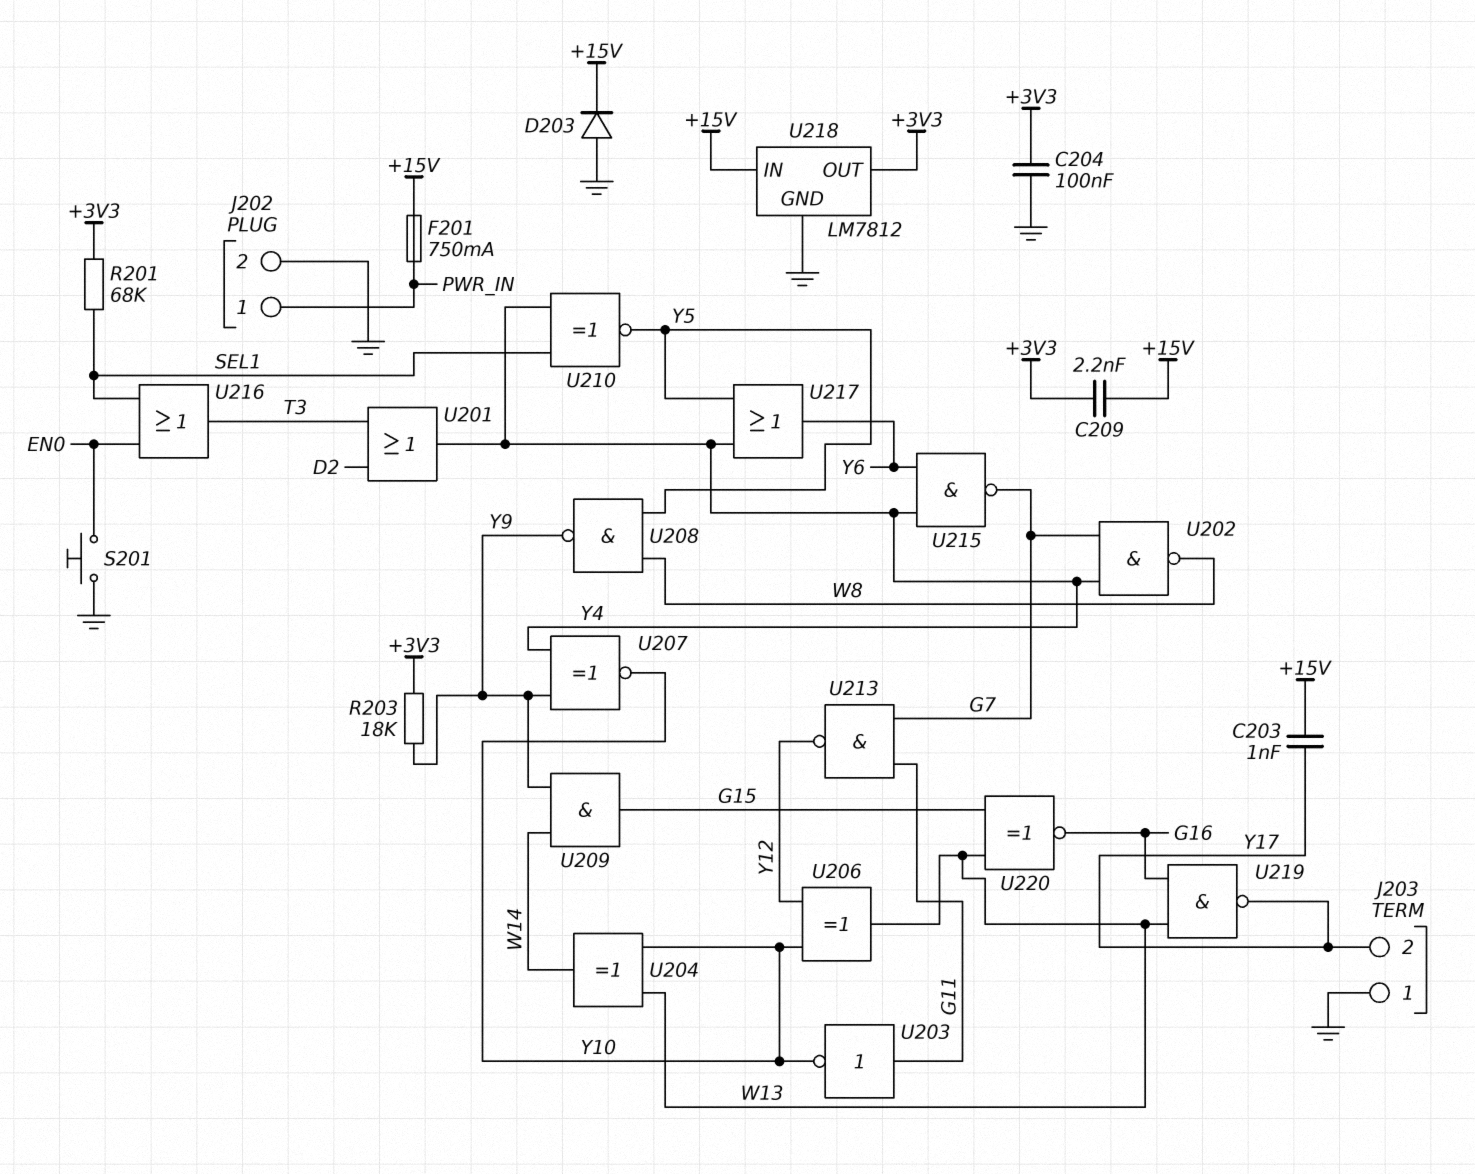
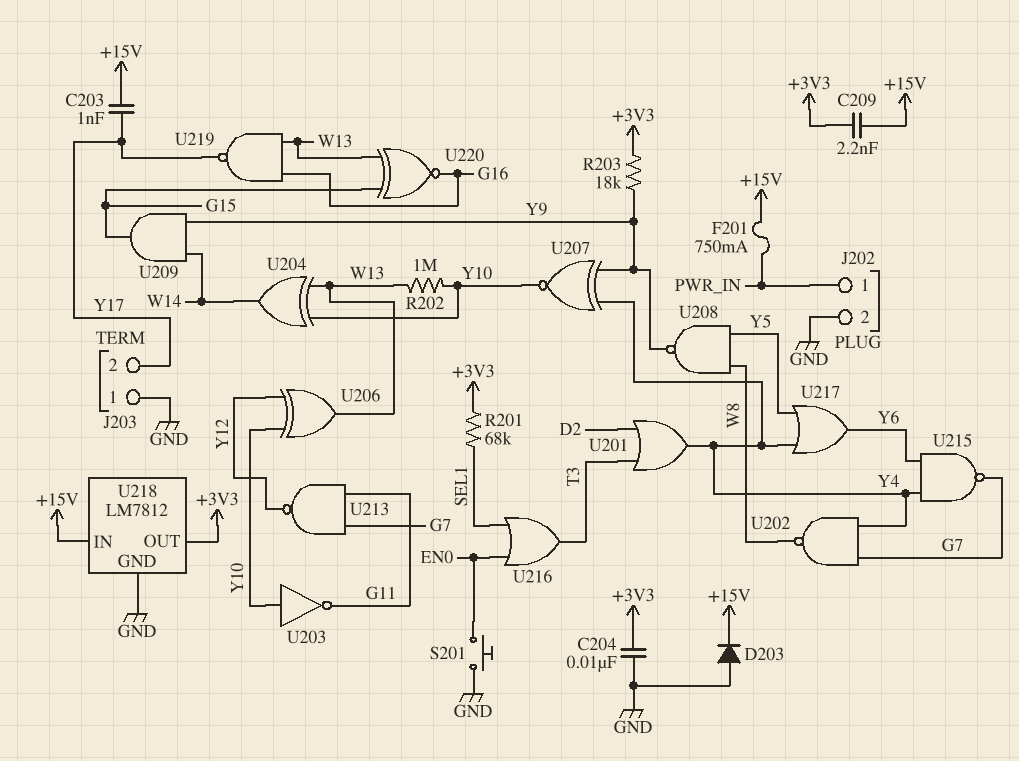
C204: 100nF (+3V3, GND) -> 10nF (+3V3, GND)
R202: none -> 1M (W13, Y10)
U203: NOT (in G11, out Y10) -> NOT (in Y10, out G11)
U210: XNOR (in SEL1, in Y4, out Y5) -> none

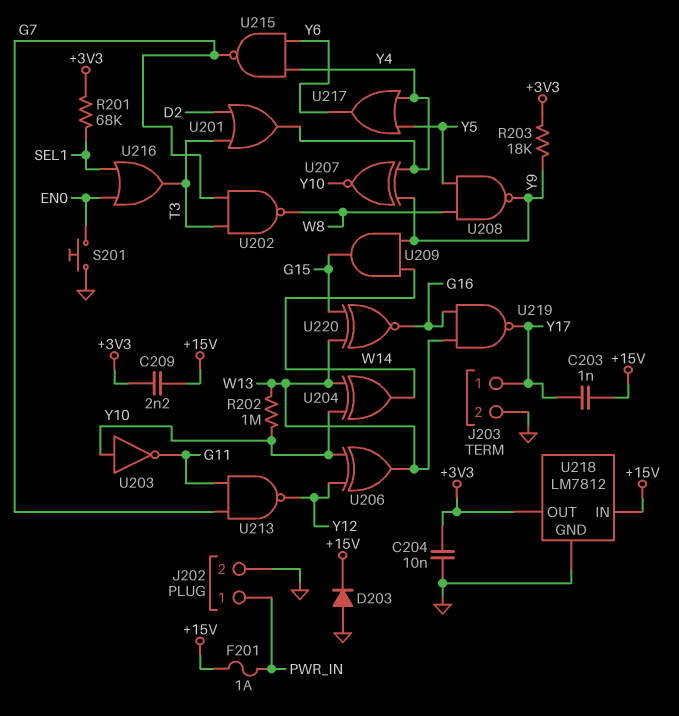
F201: 750mA (+15V, PWR_IN) -> 1A (+15V, PWR_IN)
J203 pin 1: GND -> Y17
J203 pin 2: Y17 -> GND
U202: NAND (in G7, in Y4, out W8) -> NAND (in G7, in T3, out W8)

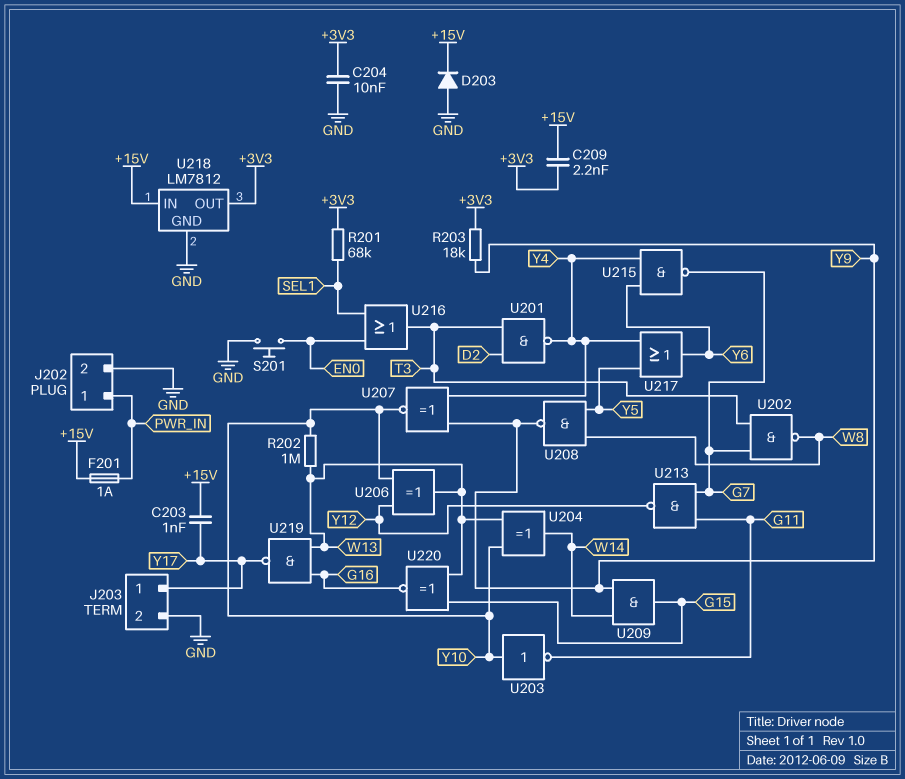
U201: OR (in D2, in T3, out Y4) -> NAND (in D2, in T3, out Y4)

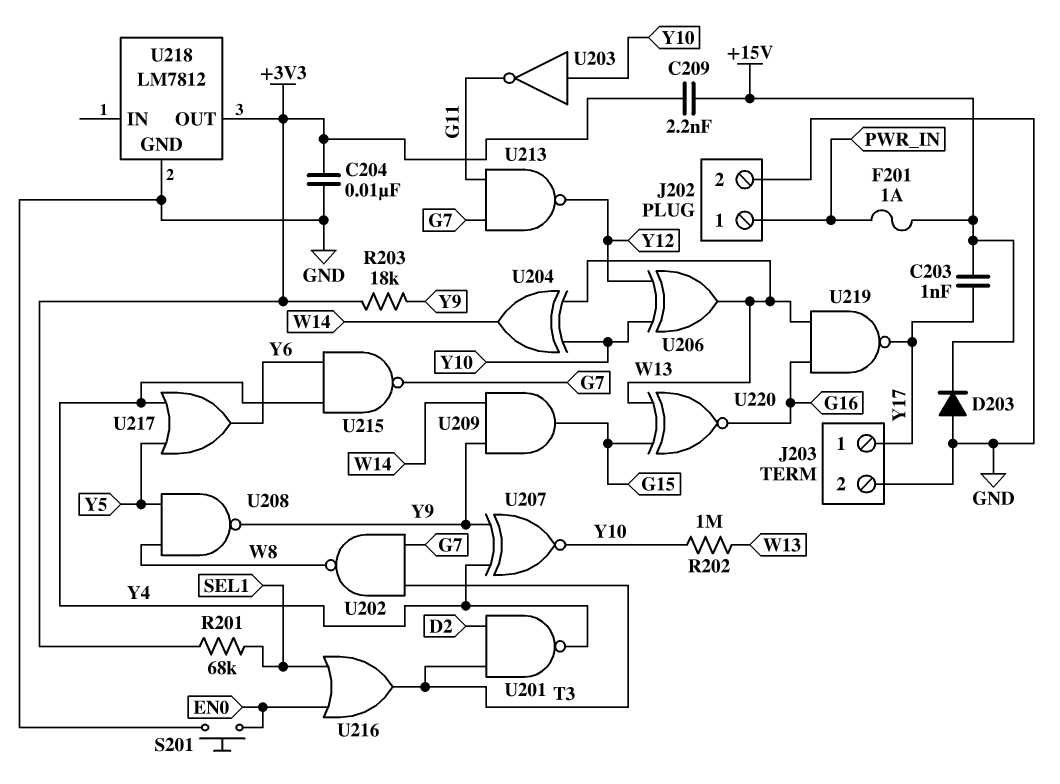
U218 pin IN: +15V -> none

